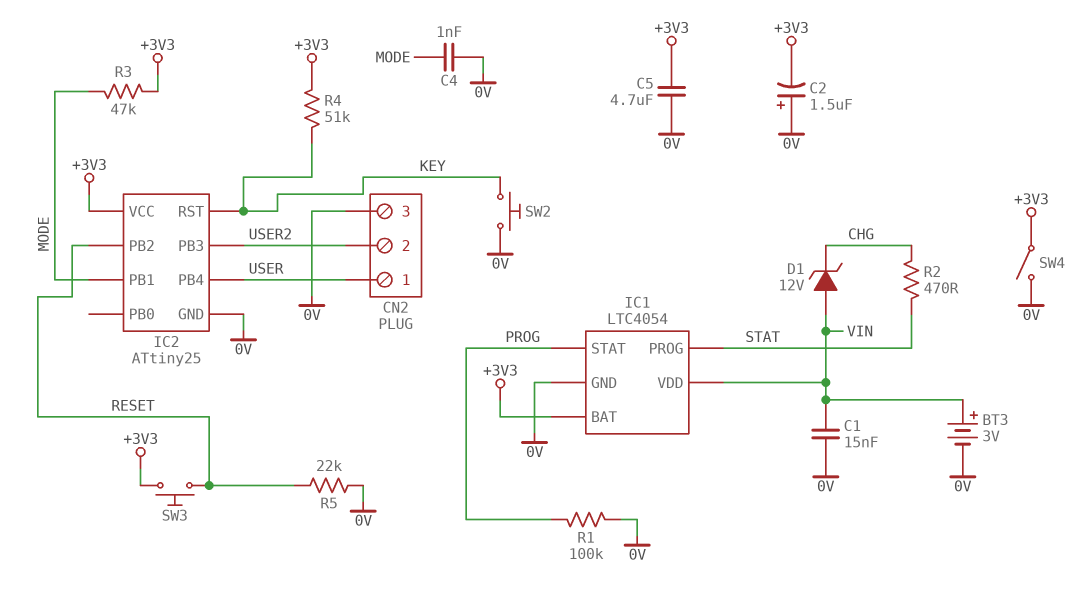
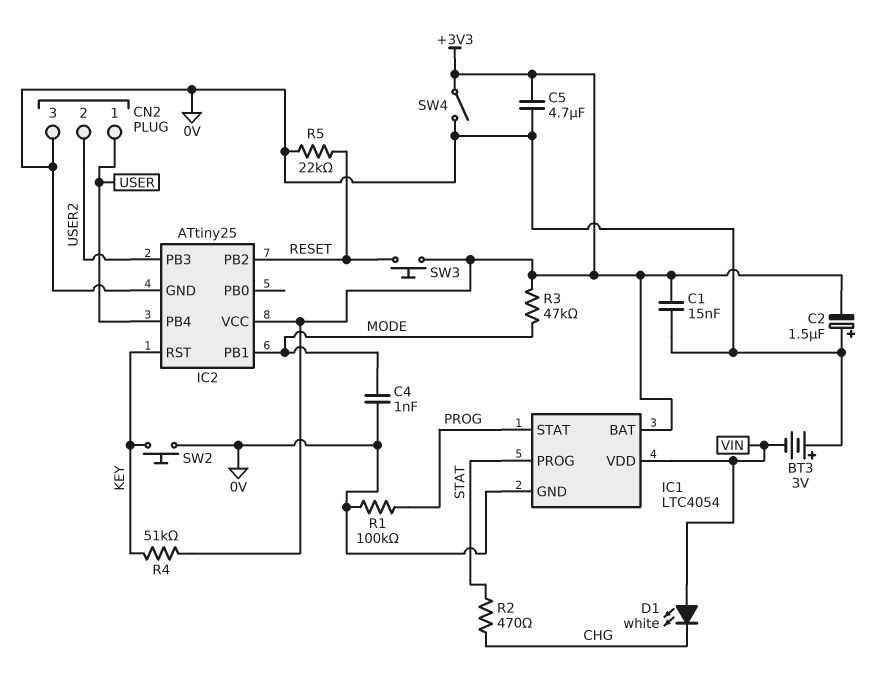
BT3: 3V (plus VIN, minus 0V) -> 3V (plus 0V, minus VIN)
C1: 15nF (0V, VIN) -> 15nF (+3V3, 0V)
D1: zener 12V (A VIN, K CHG) -> LED white (A VIN, K CHG)

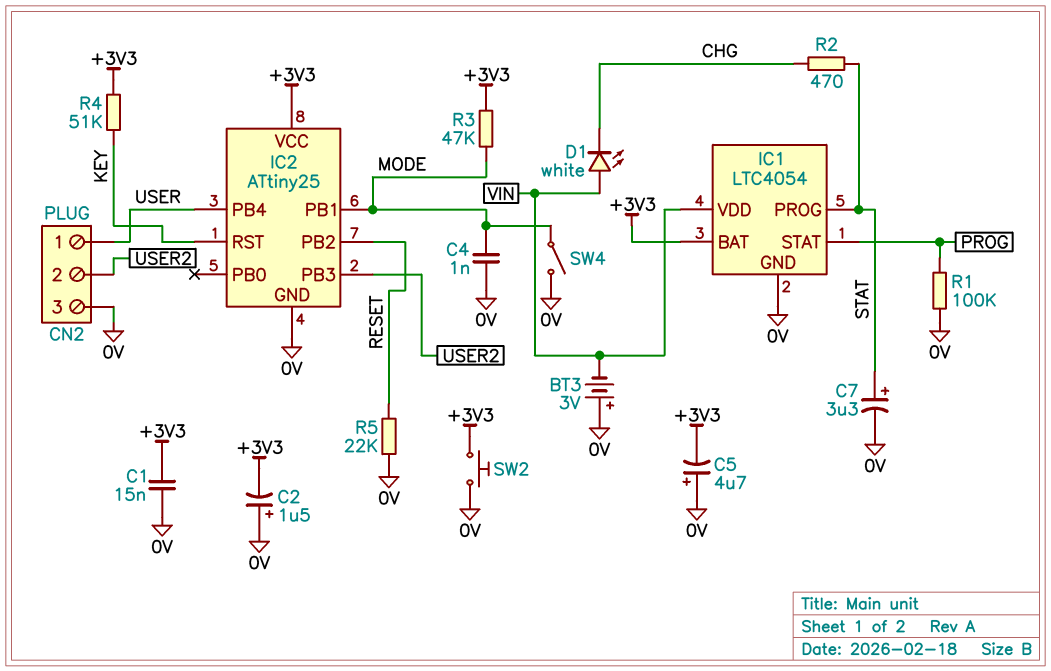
C5: 4.7uF (+3V3, 0V) -> 4.7uF (plus 0V, minus +3V3)
C7: none -> 3.3uF (plus STAT, minus 0V)
SW2: button (0V, KEY) -> button (+3V3, 0V)
SW3: button (+3V3, RESET) -> none
SW4: switch (+3V3, 0V) -> switch (0V, MODE)

